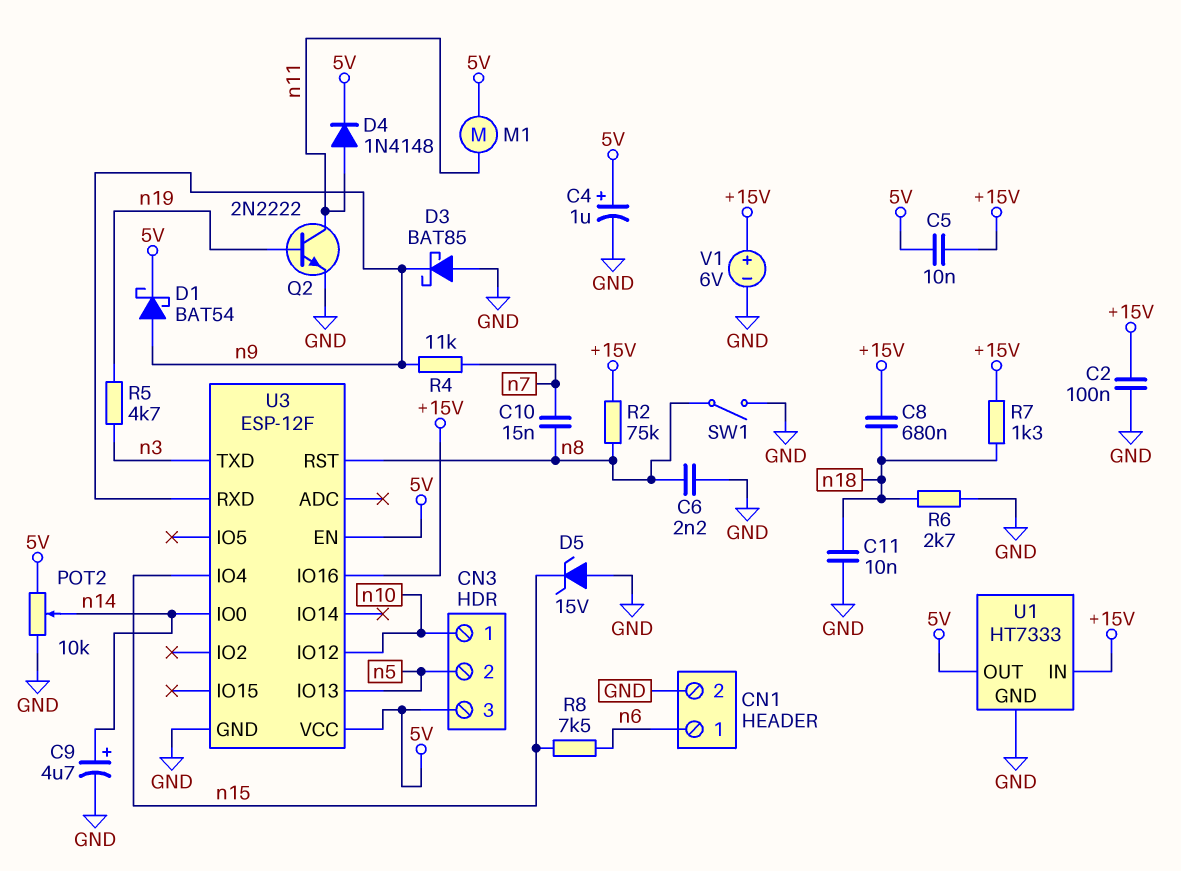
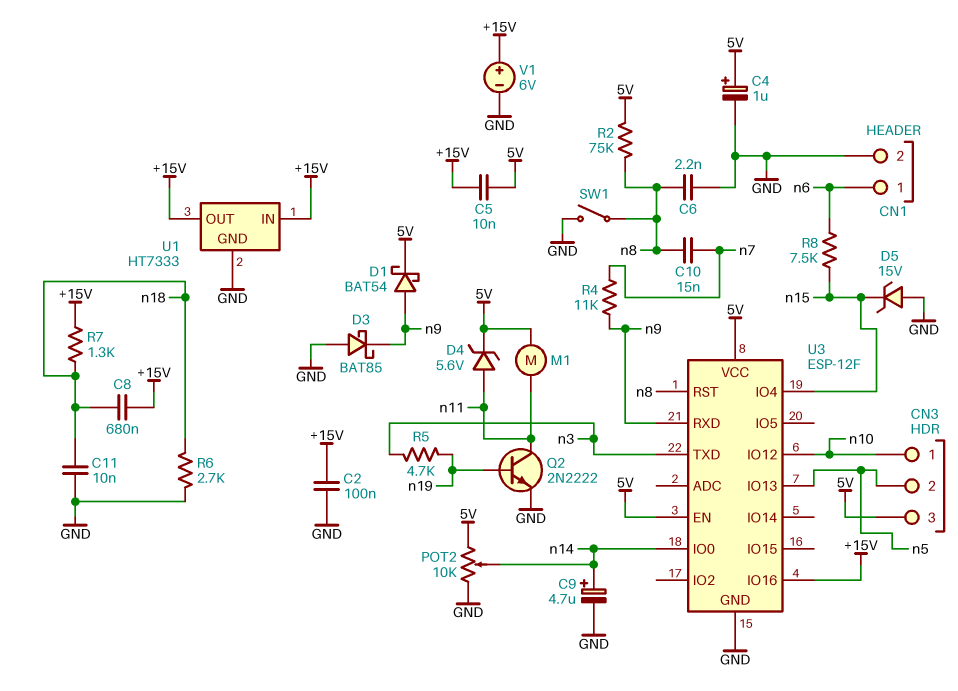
D4: diode 1N4148 (A n11, K 5V) -> zener 5.6V (A n11, K 5V)
R2: 75k (+15V, n8) -> 75k (5V, n8)
U1 pin OUT: 5V -> +15V

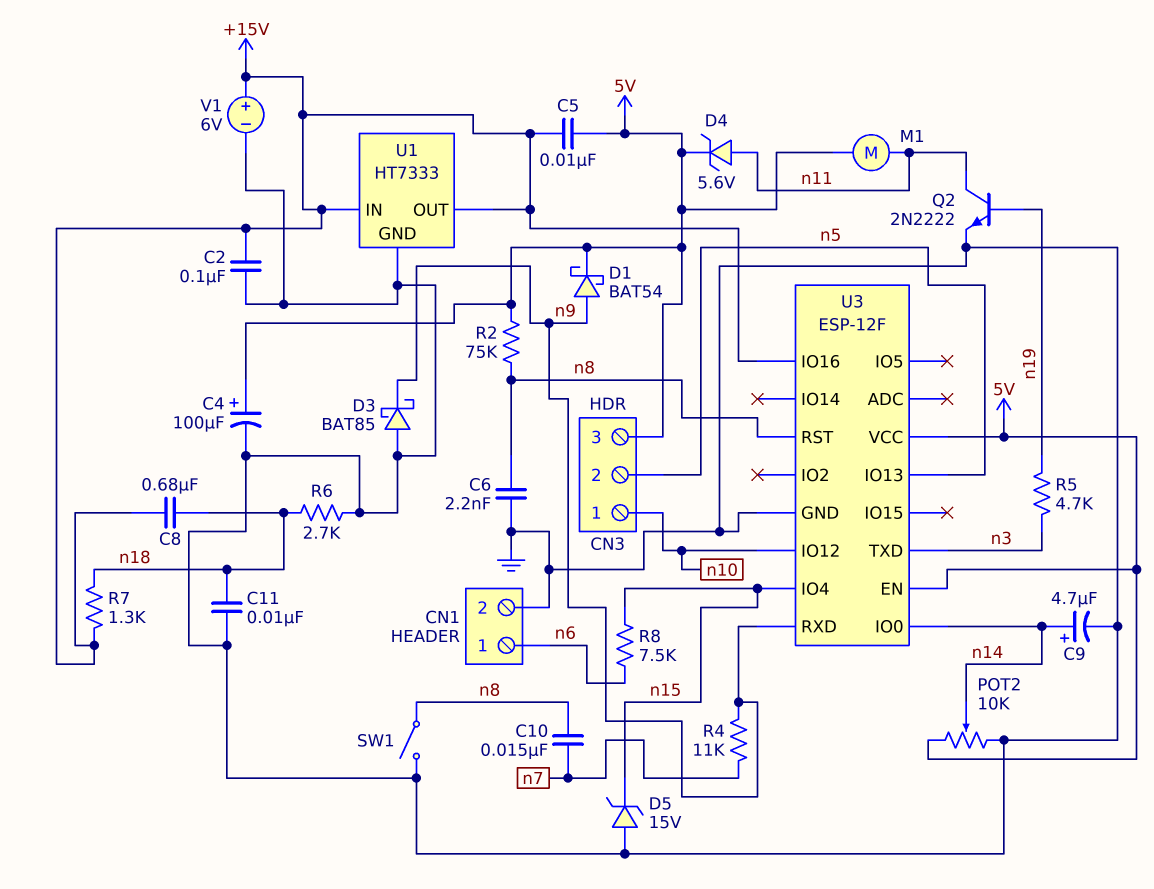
C4: 1uF (plus 5V, minus GND) -> 100uF (plus 5V, minus GND)

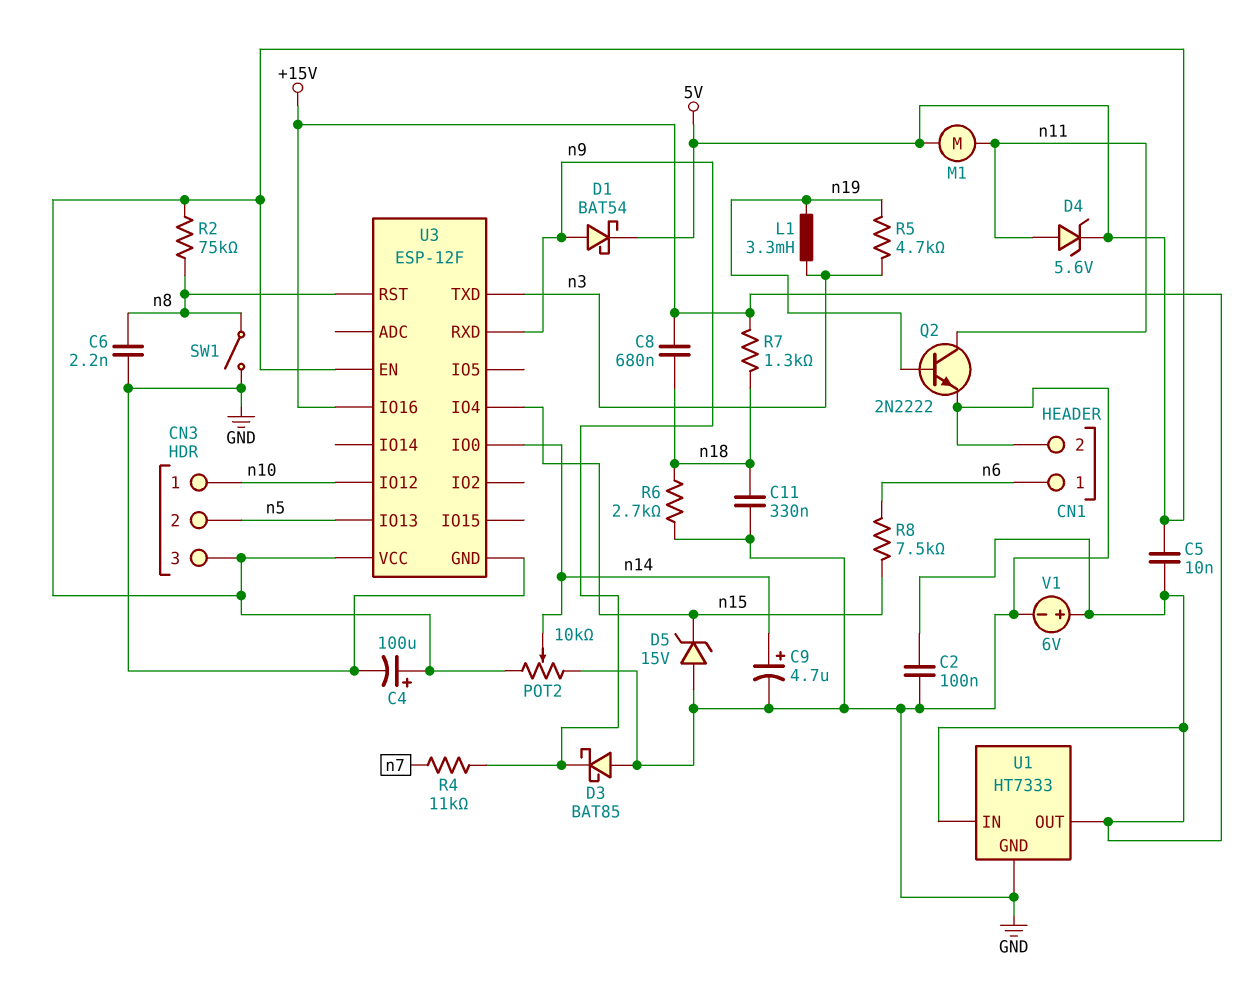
C10: 15nF (n7, n8) -> none
C11: 10nF (GND, n18) -> 330nF (GND, n18)
L1: none -> 3.3mH (n3, n19)

